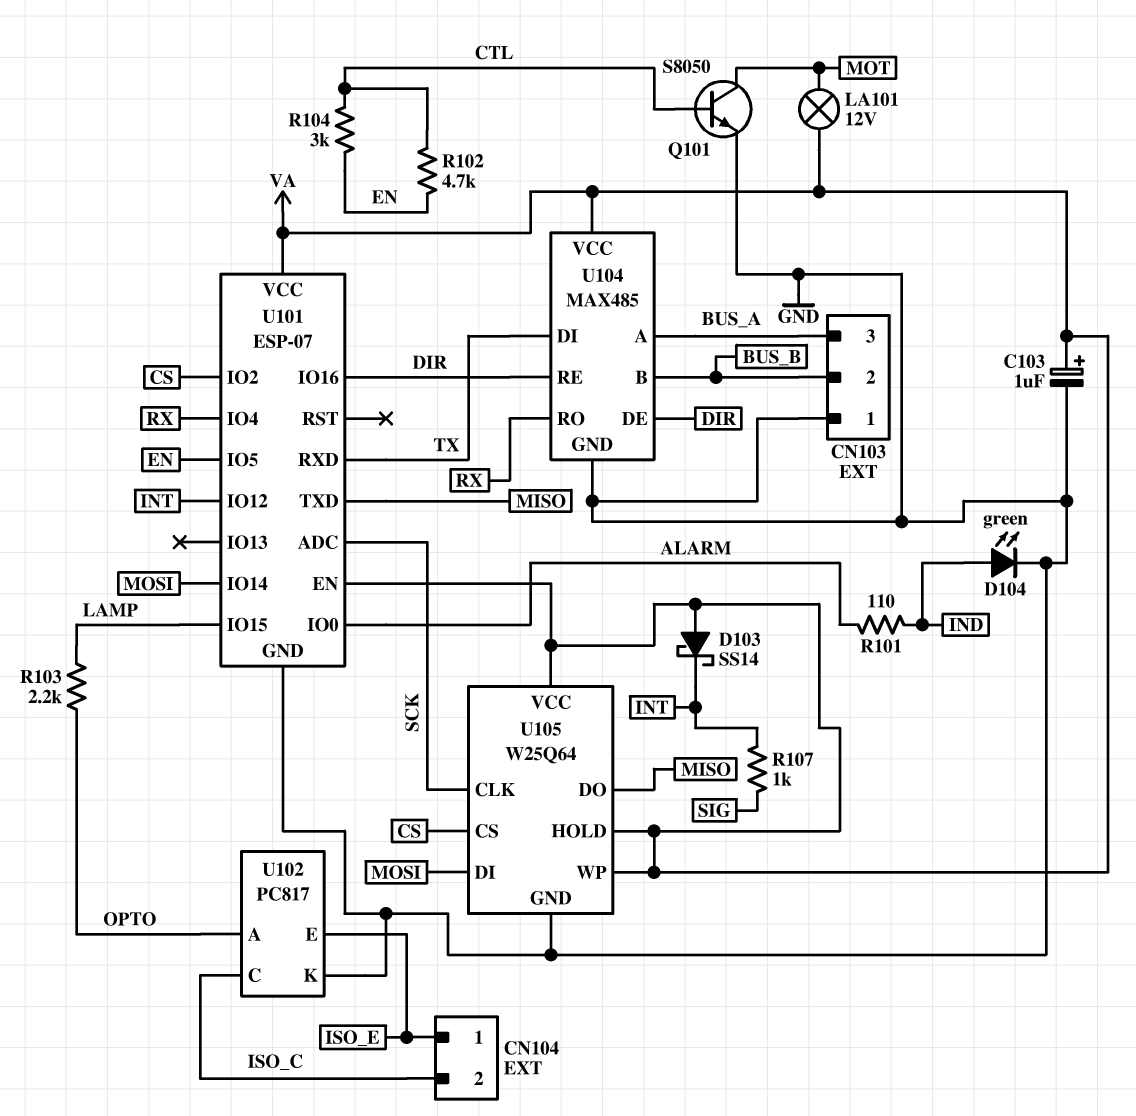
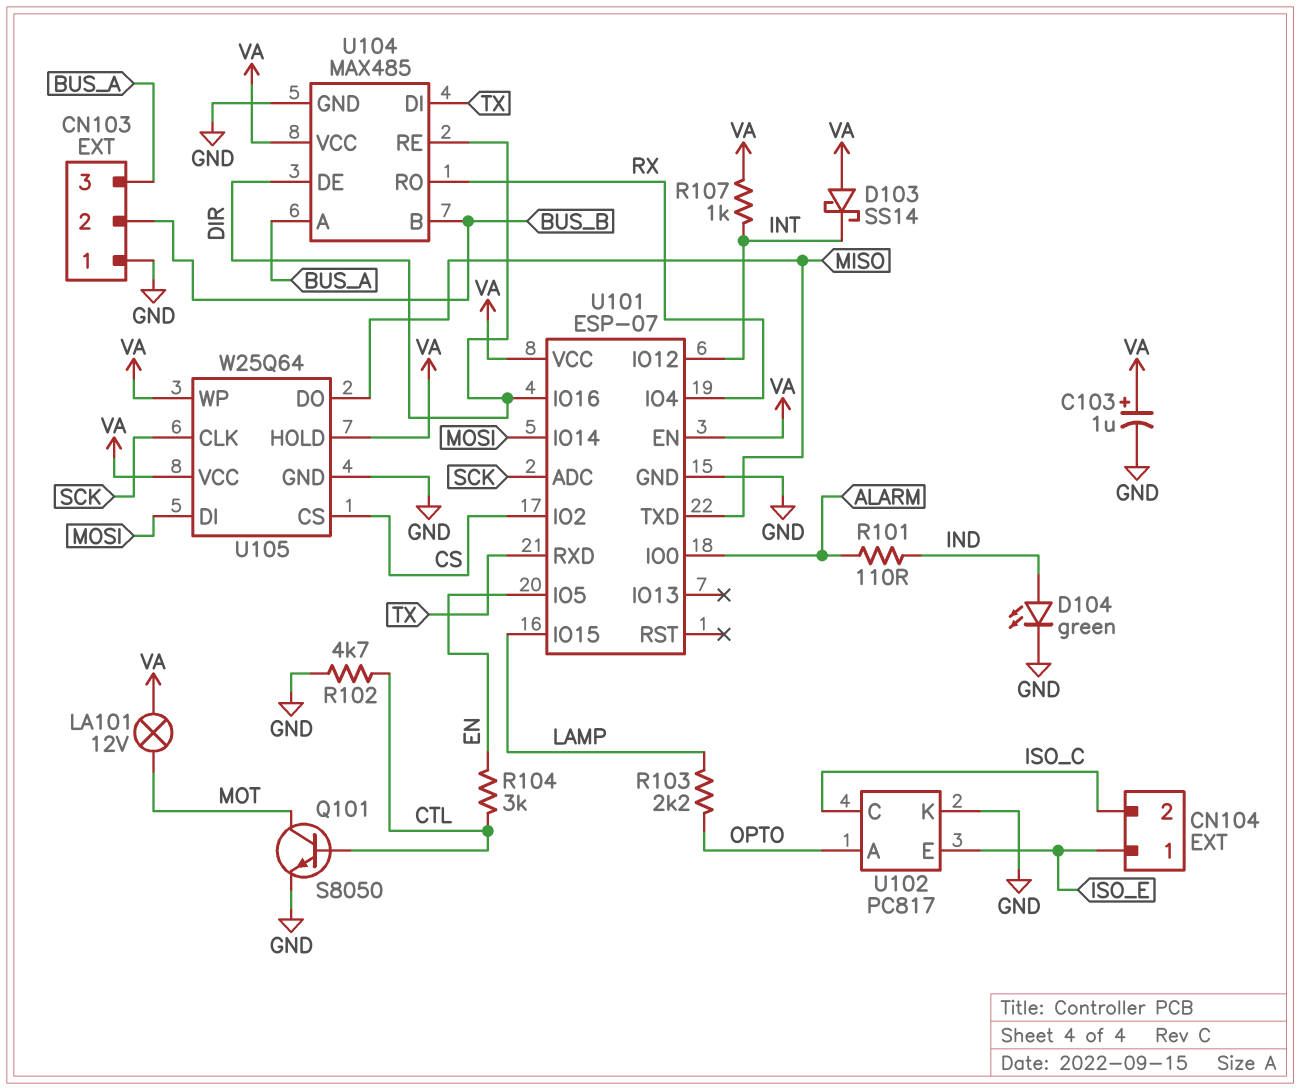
R102: 4.7k (CTL, EN) -> 4.7k (CTL, GND)
R107: 1k (INT, SIG) -> 1k (INT, VA)

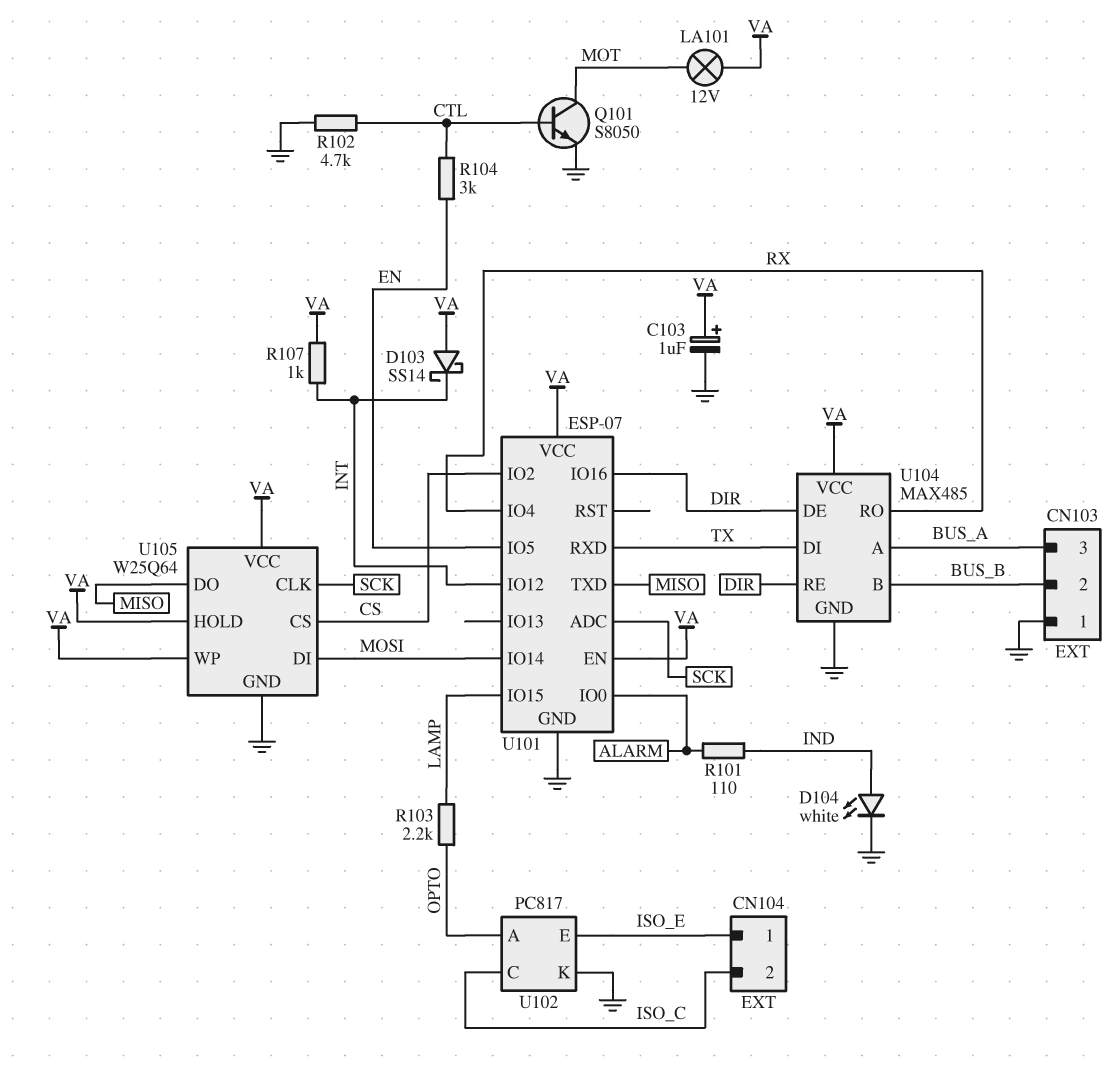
D104: LED green (A IND, K GND) -> LED white (A IND, K GND)

